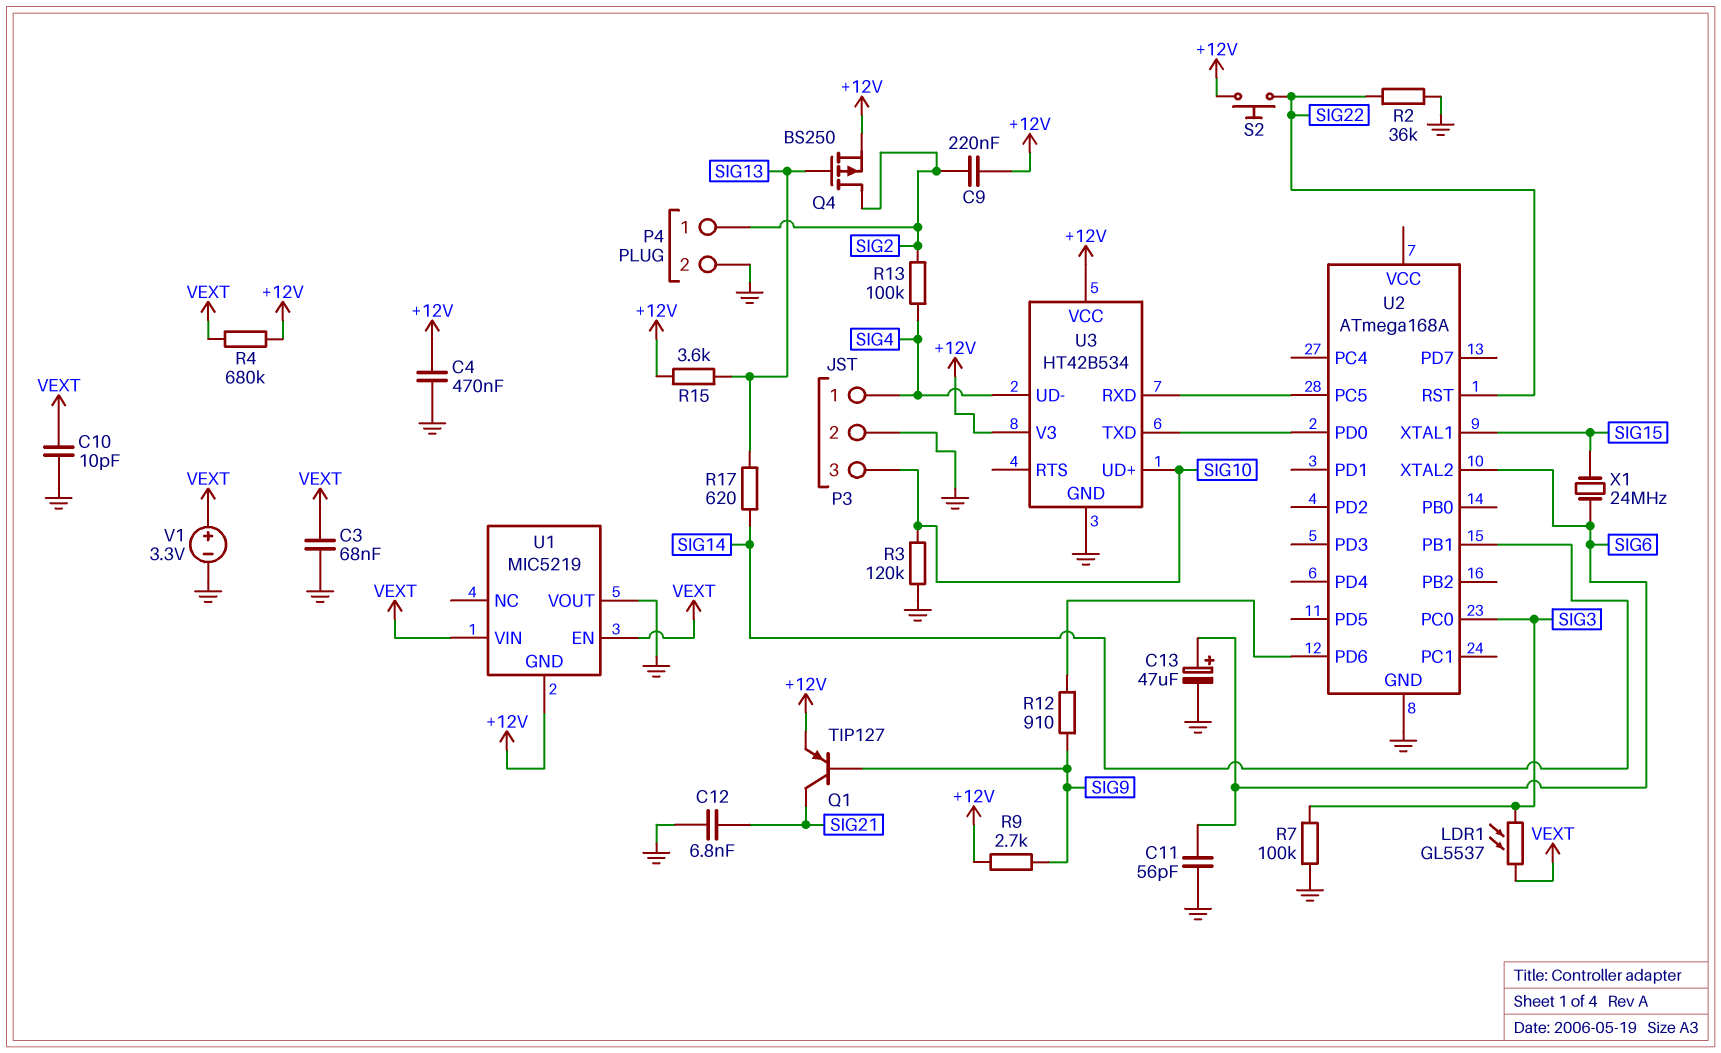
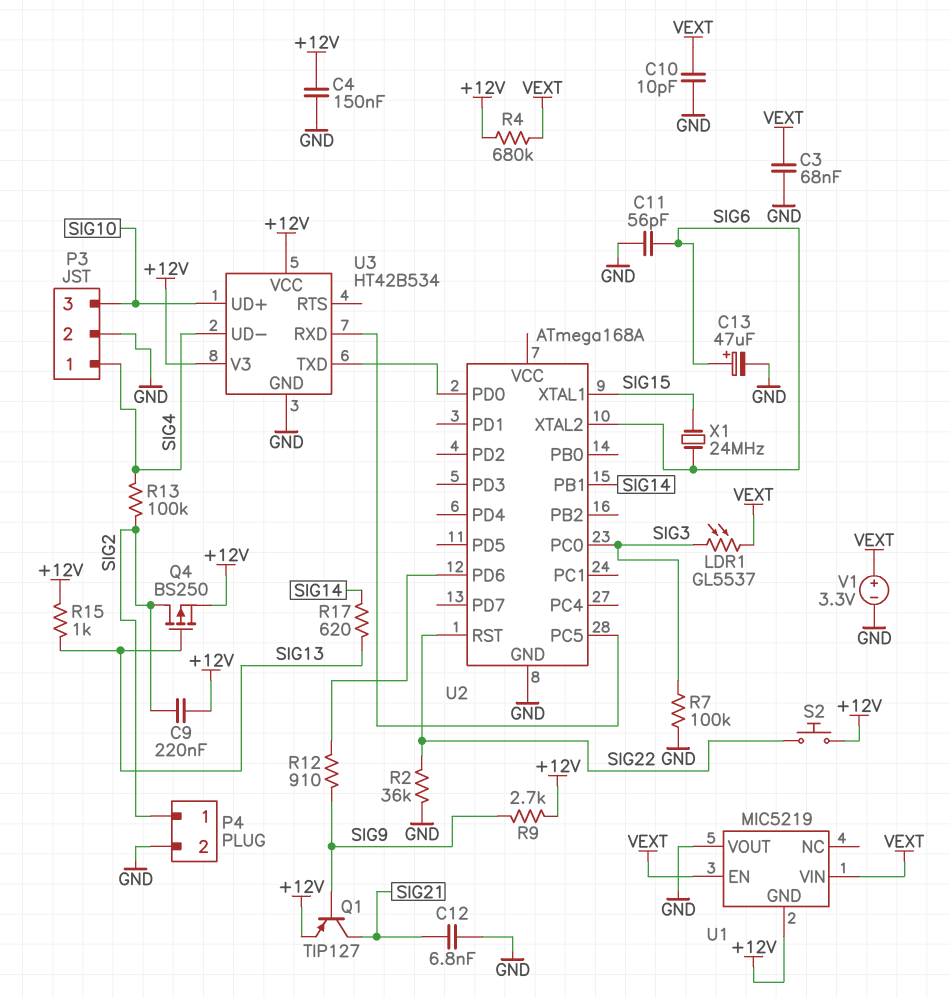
C4: 470nF (+12V, GND) -> 150nF (+12V, GND)
R3: 120k (GND, SIG10) -> none
R15: 3.6k (+12V, SIG13) -> 1k (+12V, SIG13)

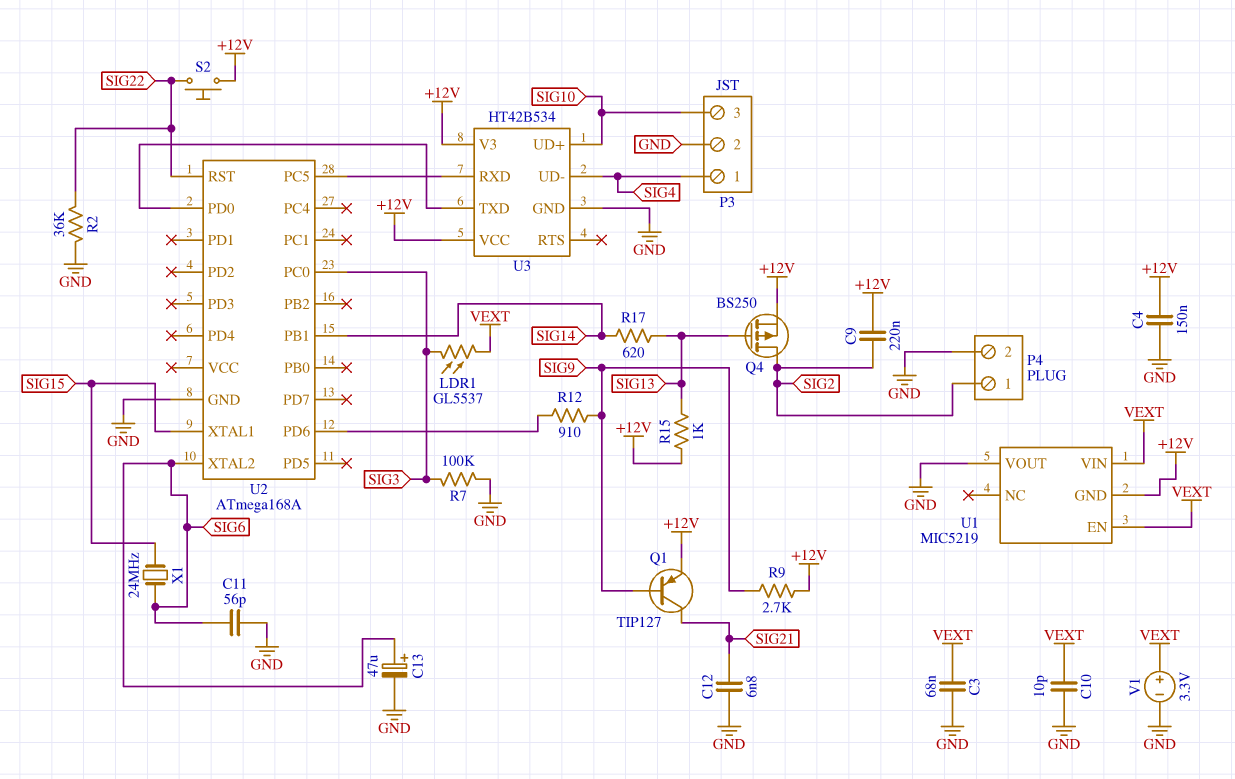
R4: 680k (+12V, VEXT) -> none
R13: 100k (SIG2, SIG4) -> none

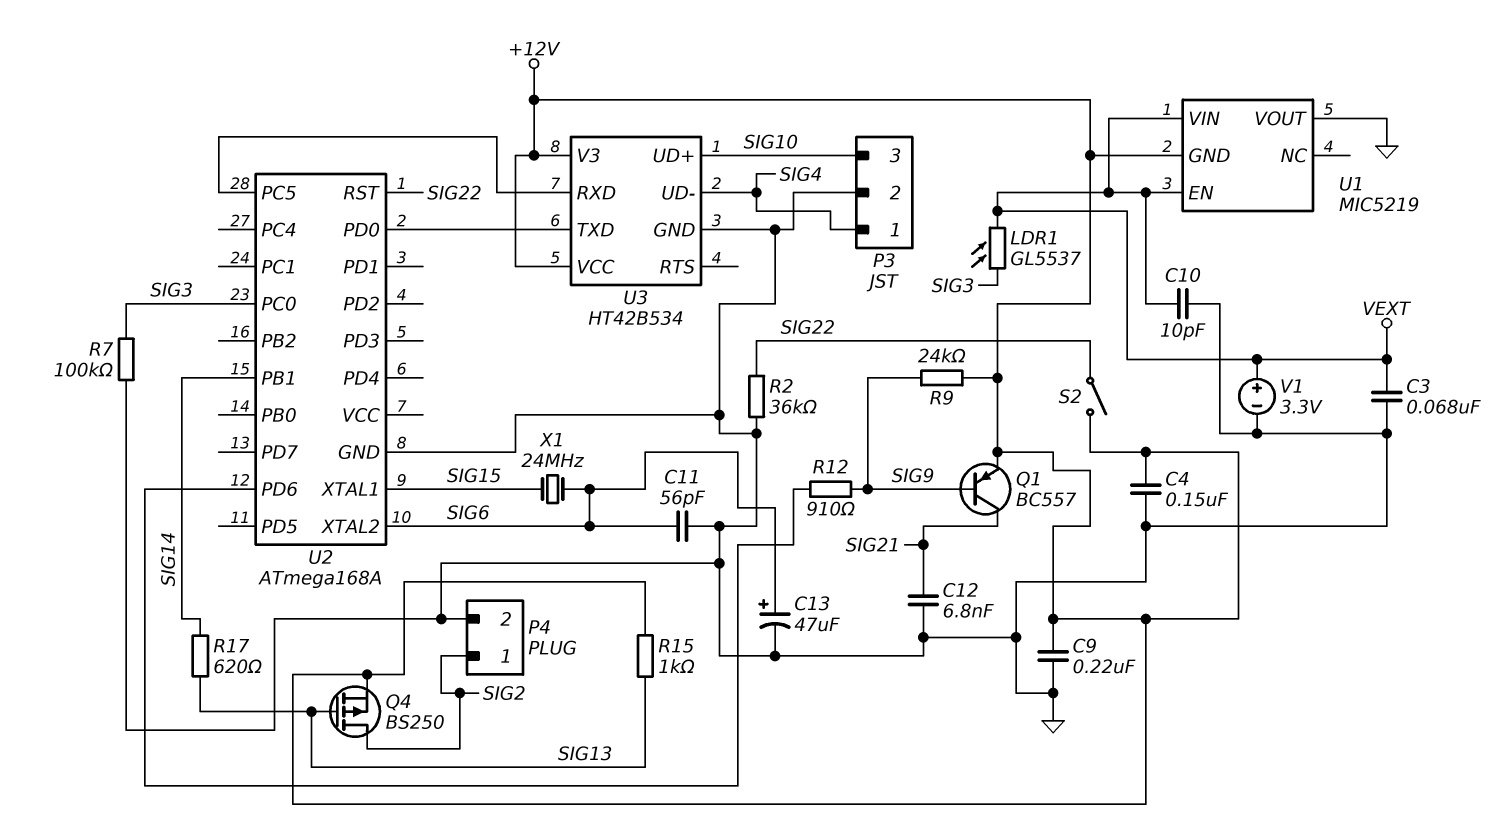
C9: 220nF (+12V, SIG2) -> 220nF (+12V, GND)
Q1: PNP TIP127 (B SIG9, C SIG21, E +12V) -> PNP BC557 (B SIG9, C SIG21, E +12V)
R9: 2.7k (+12V, SIG9) -> 24k (+12V, SIG9)
S2: button (+12V, SIG22) -> switch (+12V, SIG22)

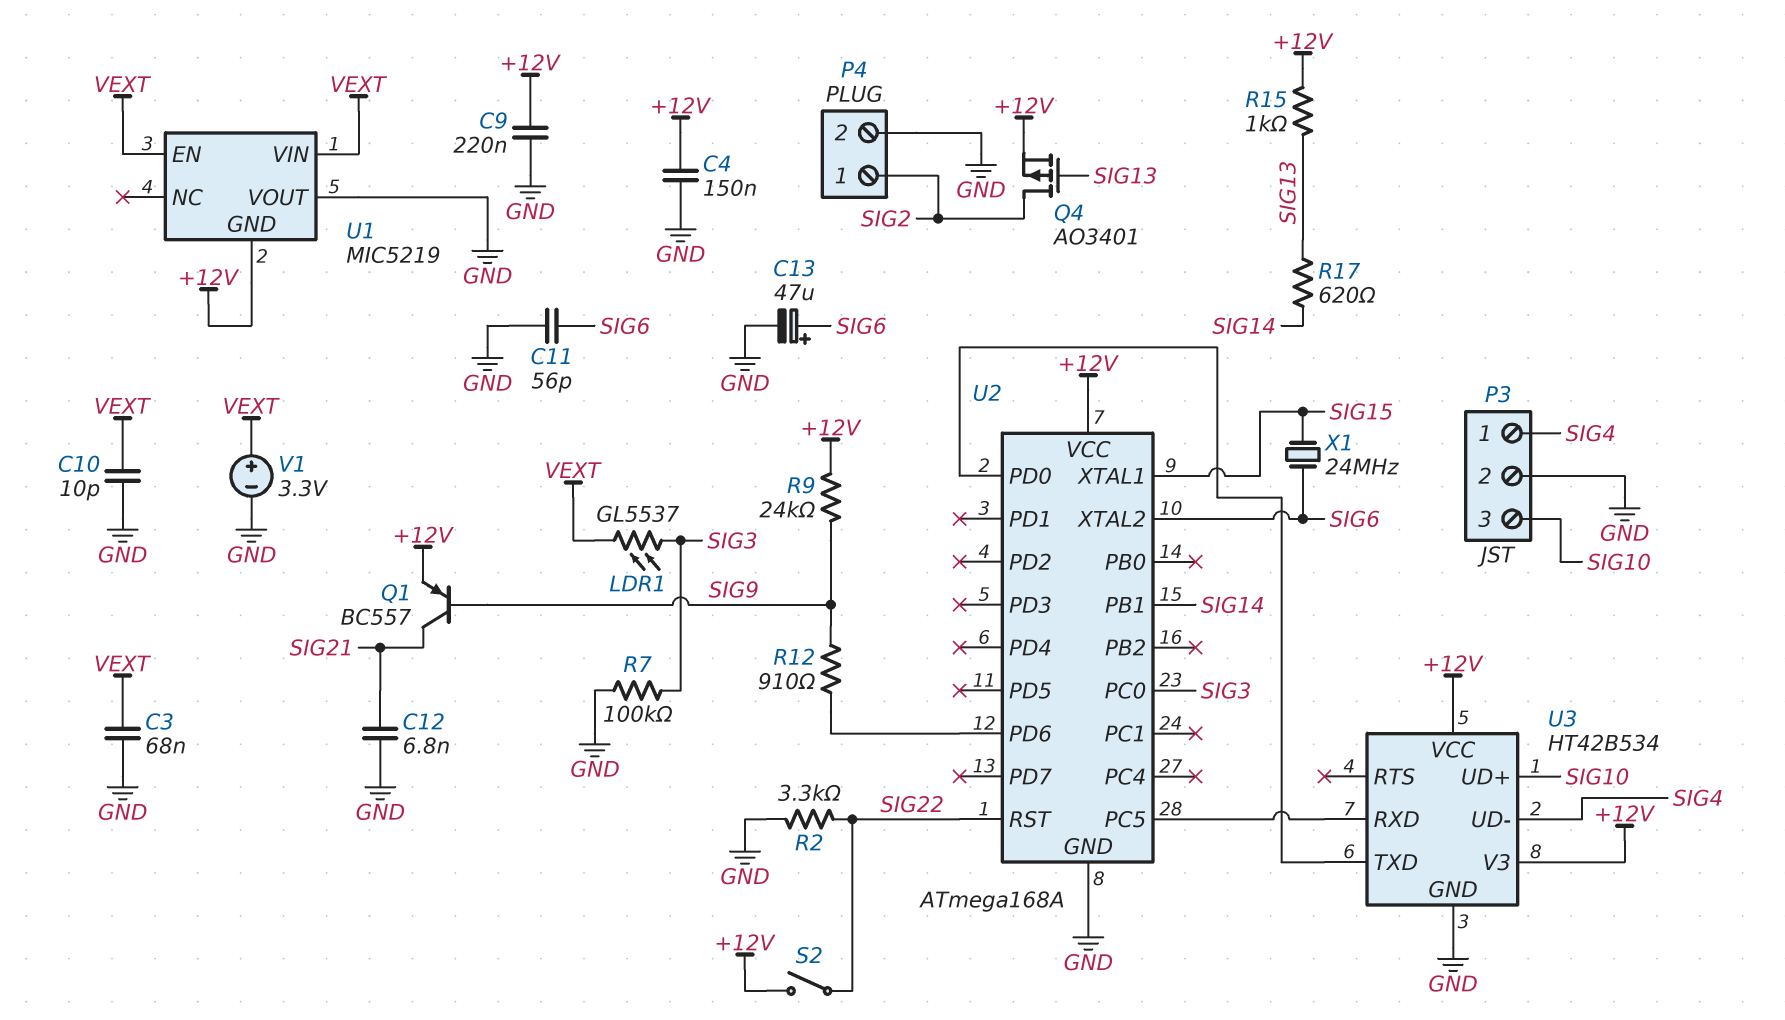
Q4: PMOS BS250 (G SIG13, D SIG2, S +12V) -> PMOS AO3401 (G SIG13, D SIG2, S +12V)
R2: 36k (GND, SIG22) -> 3.3k (GND, SIG22)
U2 pin VCC: none -> +12V

